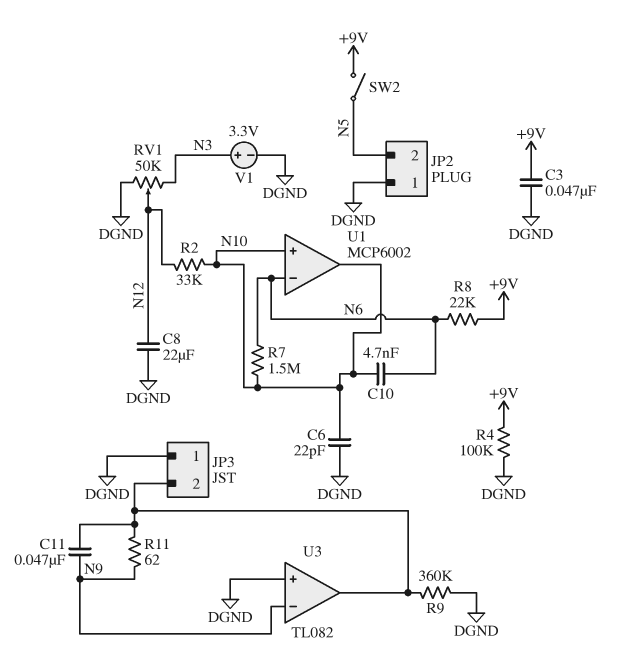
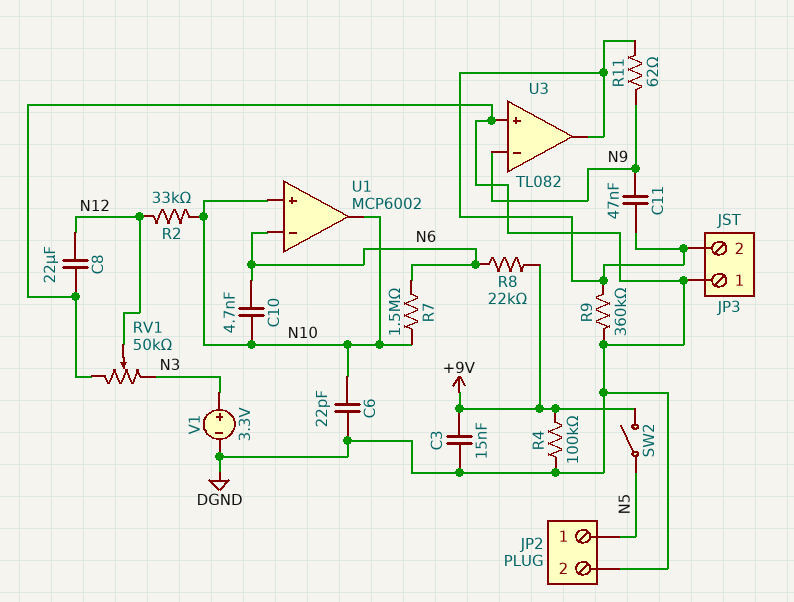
C3: 47nF (+9V, DGND) -> 15nF (+9V, DGND)
JP2 pin 1: DGND -> N5
JP2 pin 2: N5 -> DGND

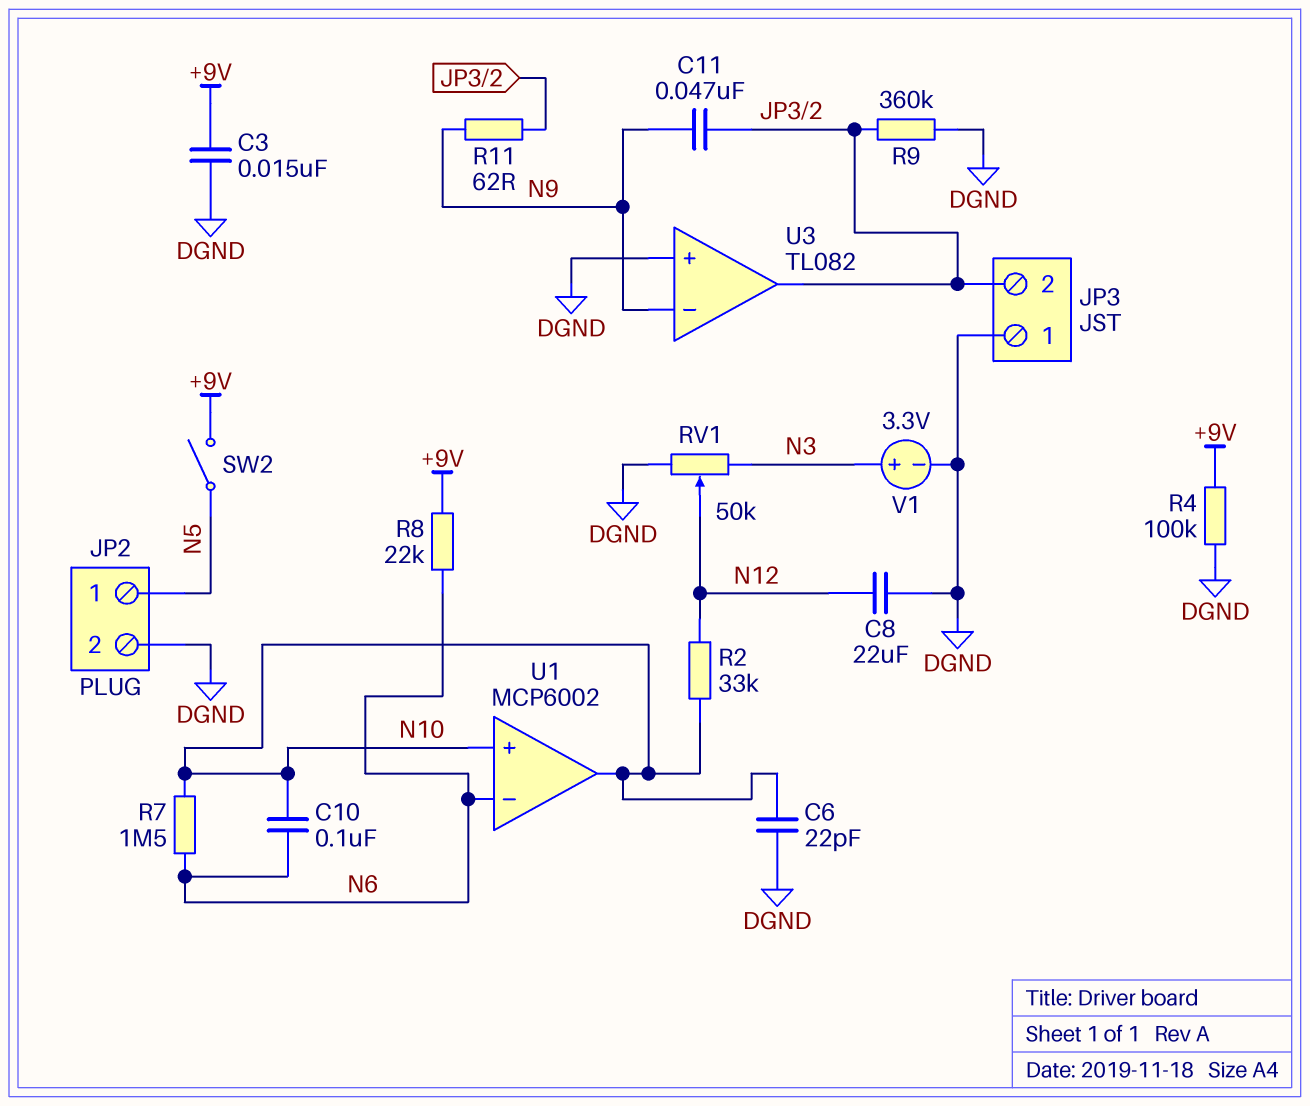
C10: 4.7nF (N6, N10) -> 100nF (N6, N10)

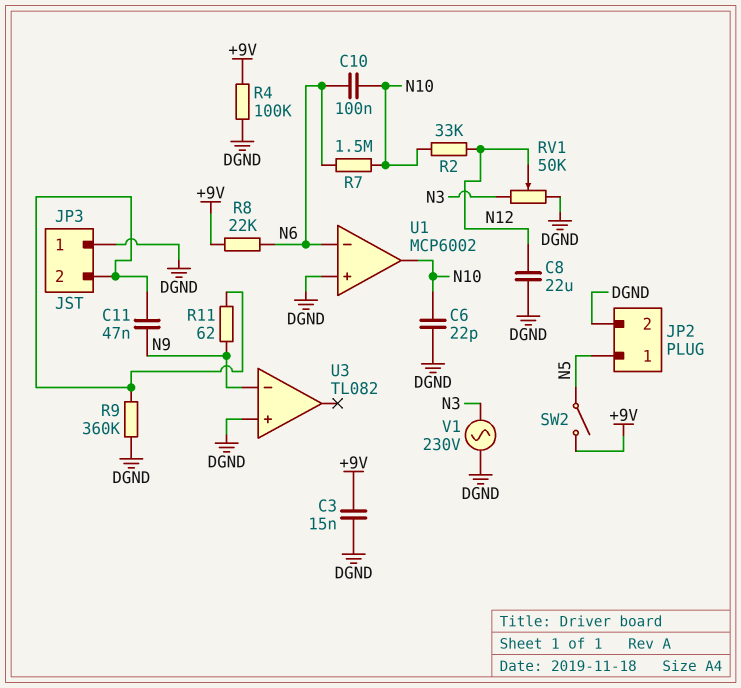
U1 pin in+: N10 -> DGND
U3 pin out: JP3/2 -> none
V1: 3.3V (plus N3, minus DGND) -> AC 230V (DGND, N3)

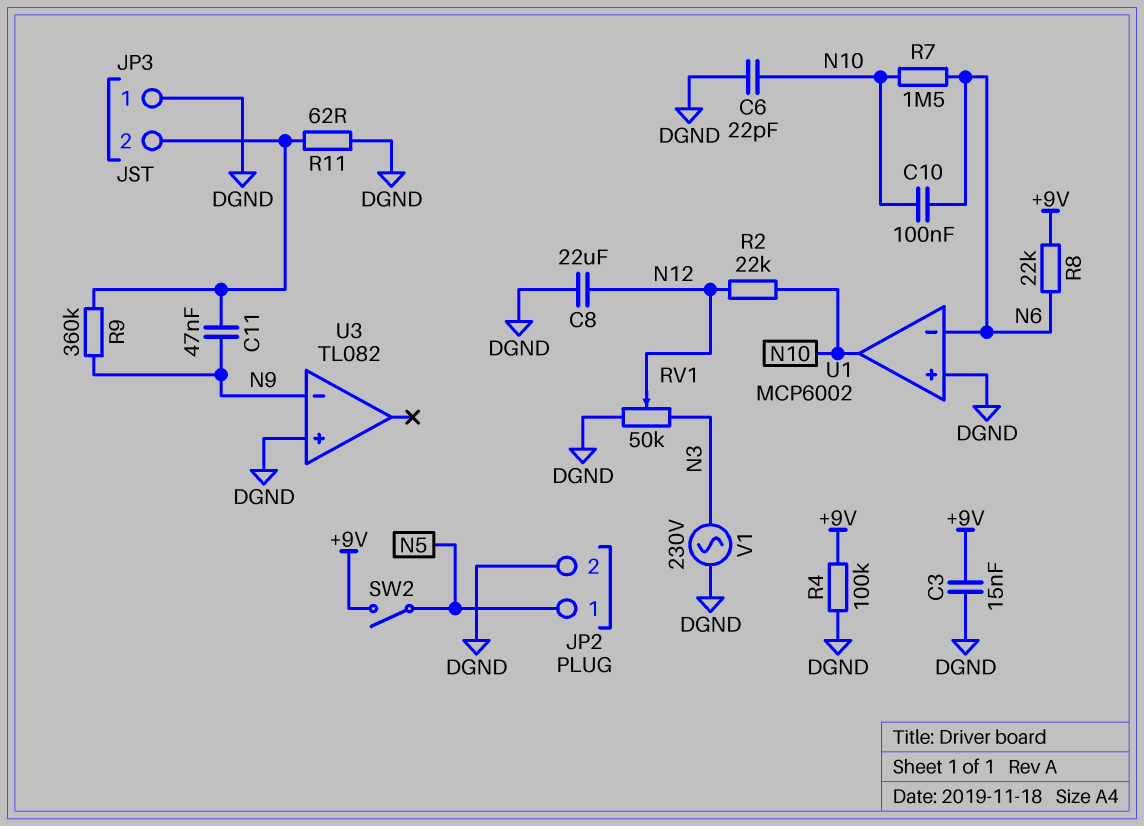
R2: 33k (N10, N12) -> 22k (N10, N12)
R9: 360k (DGND, JP3/2) -> 360k (JP3/2, N9)
R11: 62 (JP3/2, N9) -> 62 (DGND, JP3/2)

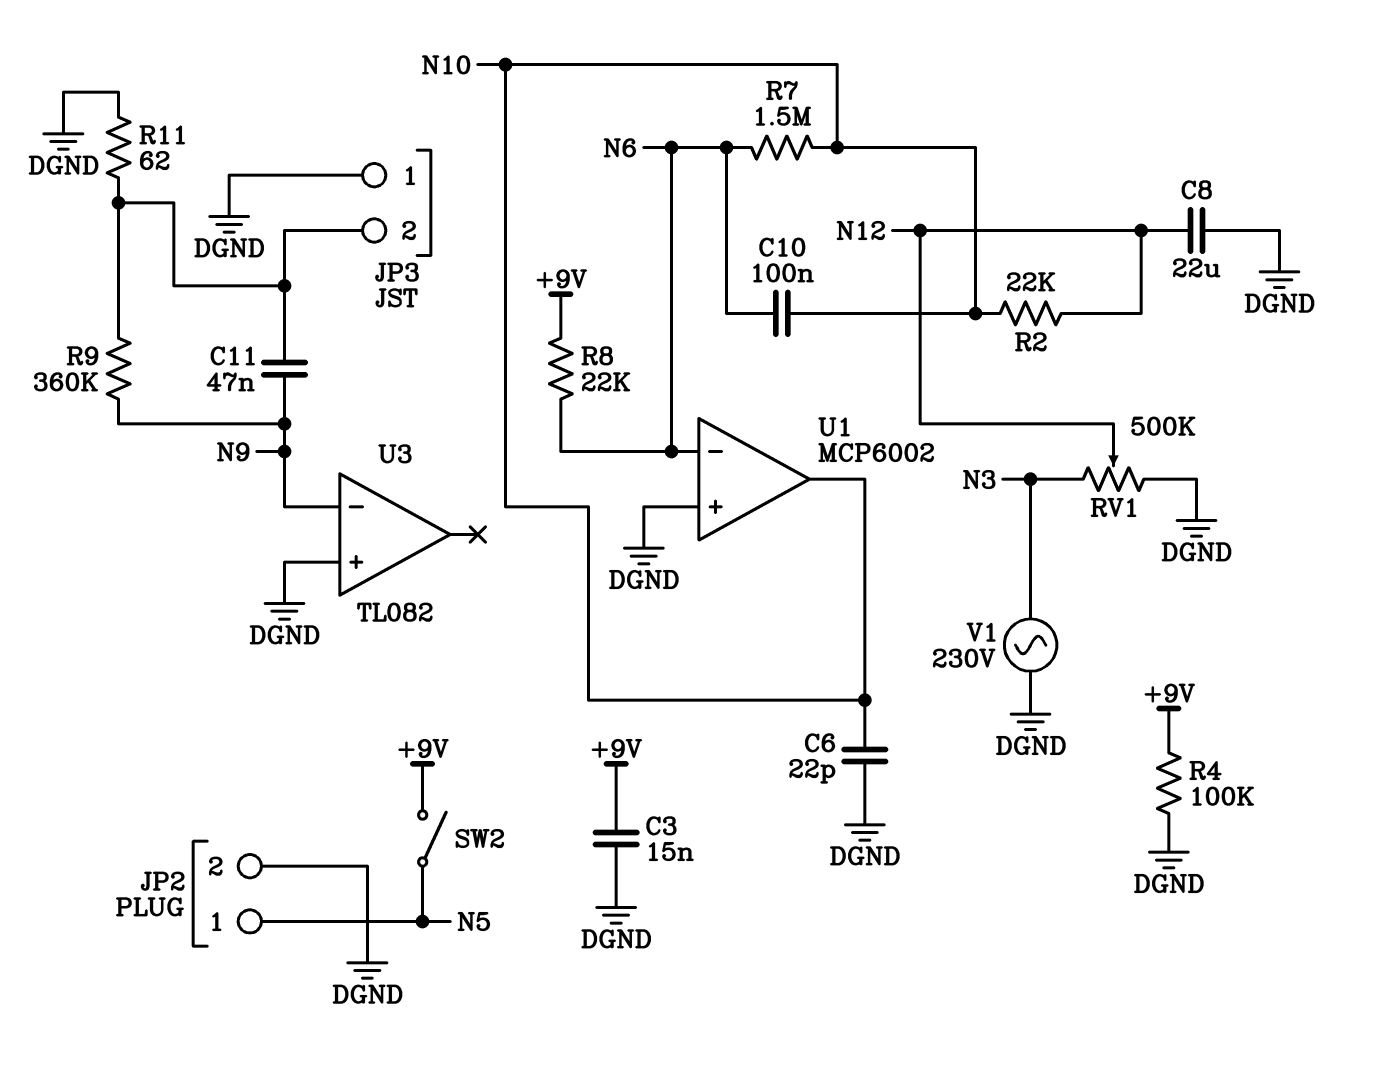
RV1: 50k (DGND, N3, wiper N12) -> 500k (DGND, N3, wiper N12)

